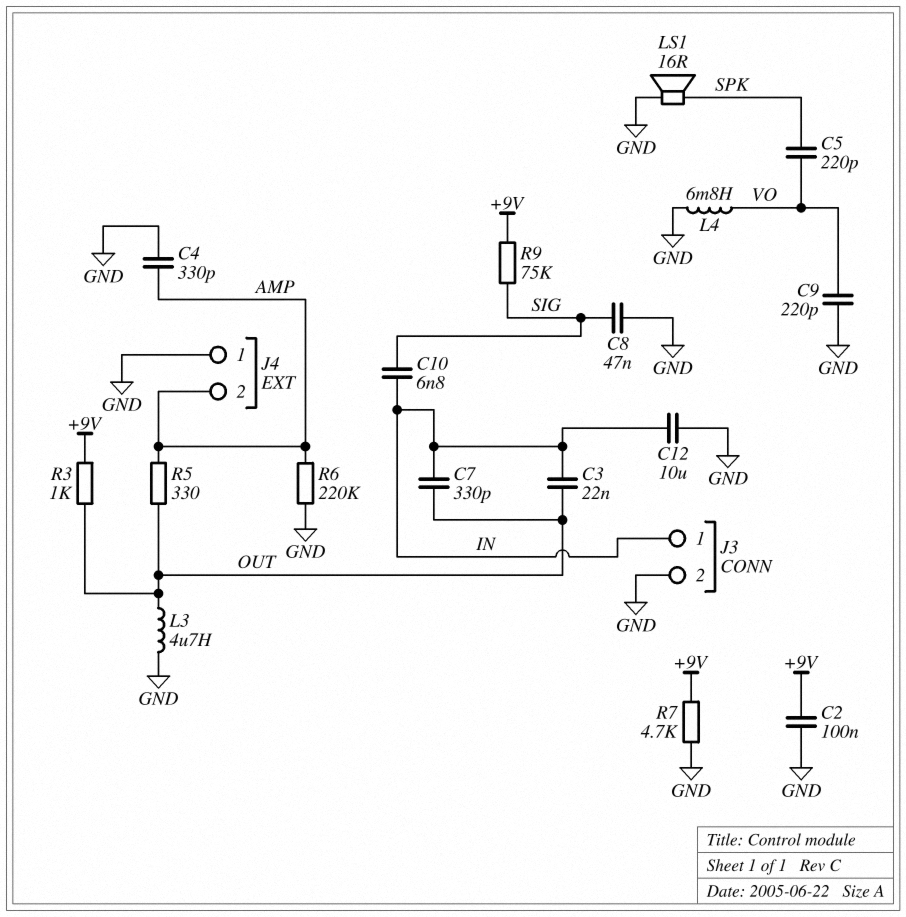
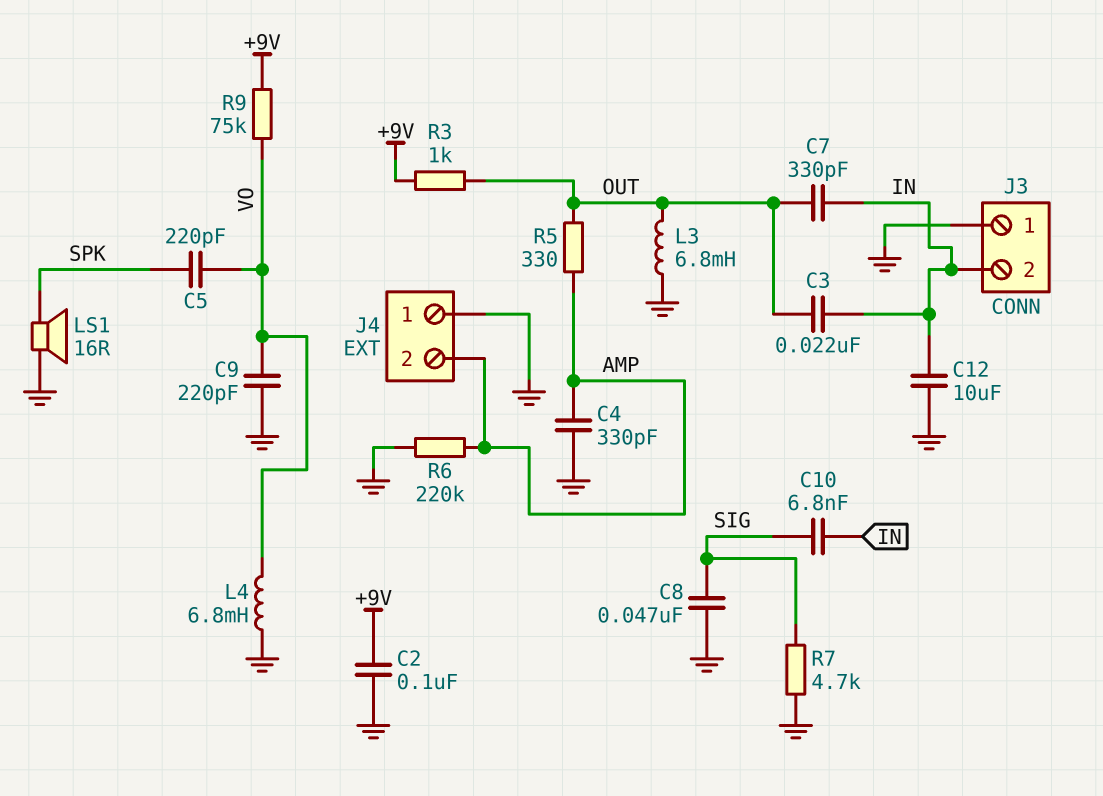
J3 pin 1: IN -> GND
J3 pin 2: GND -> IN
L3: 4.7uH (GND, OUT) -> 6.8mH (GND, OUT)
R7: 4.7k (+9V, GND) -> 4.7k (GND, SIG)
R9: 75k (+9V, SIG) -> 75k (+9V, VO)

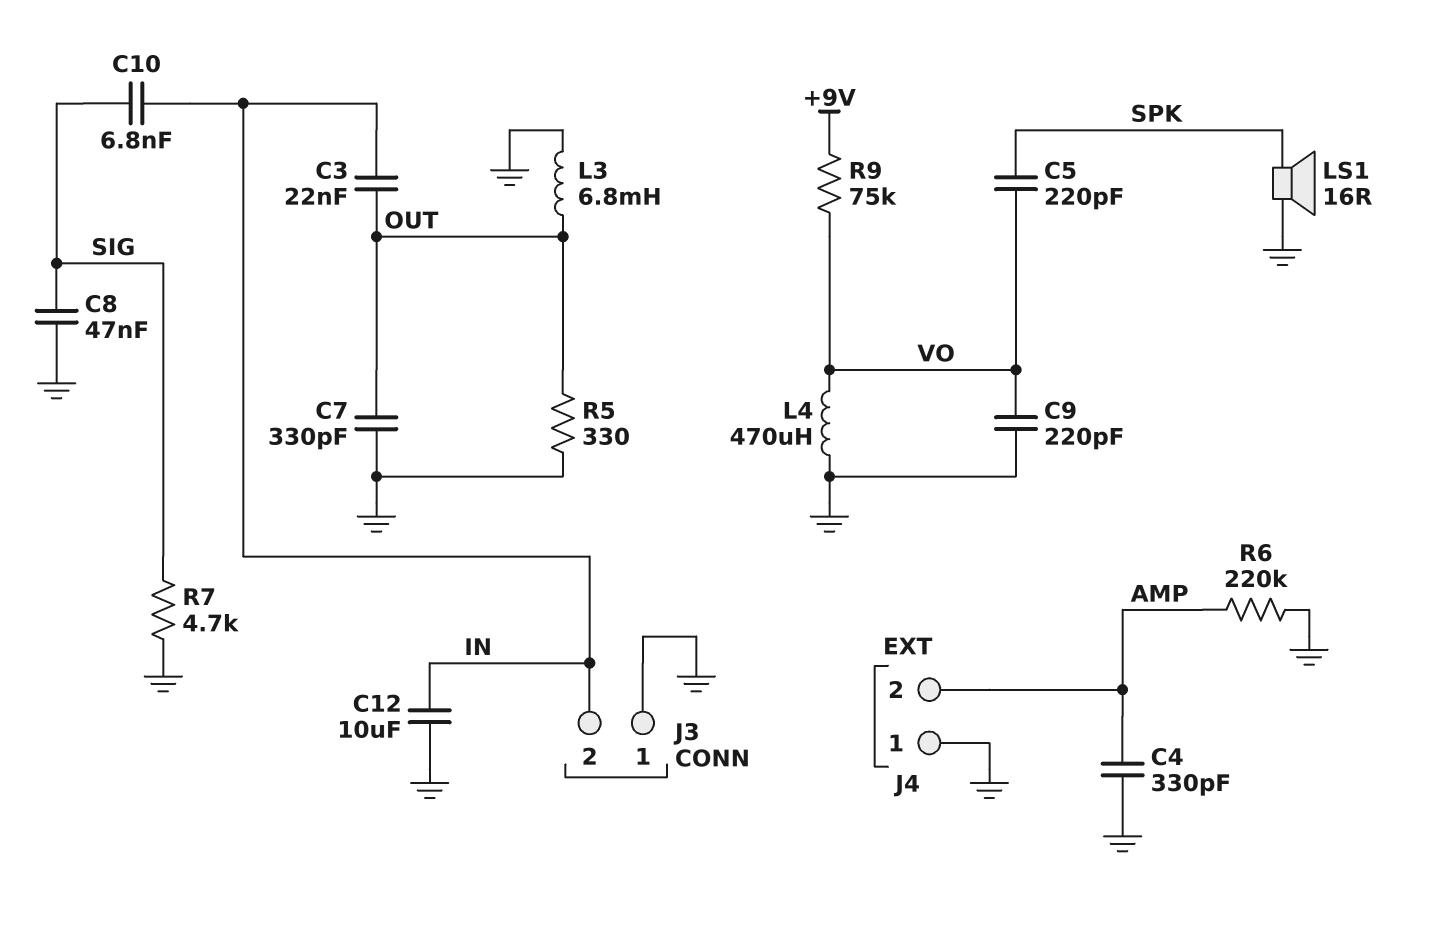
C2: 100nF (+9V, GND) -> none
C7: 330pF (IN, OUT) -> 330pF (GND, OUT)
L4: 6.8mH (GND, VO) -> 470uH (GND, VO)
R3: 1k (+9V, OUT) -> none
R5: 330 (AMP, OUT) -> 330 (GND, OUT)

